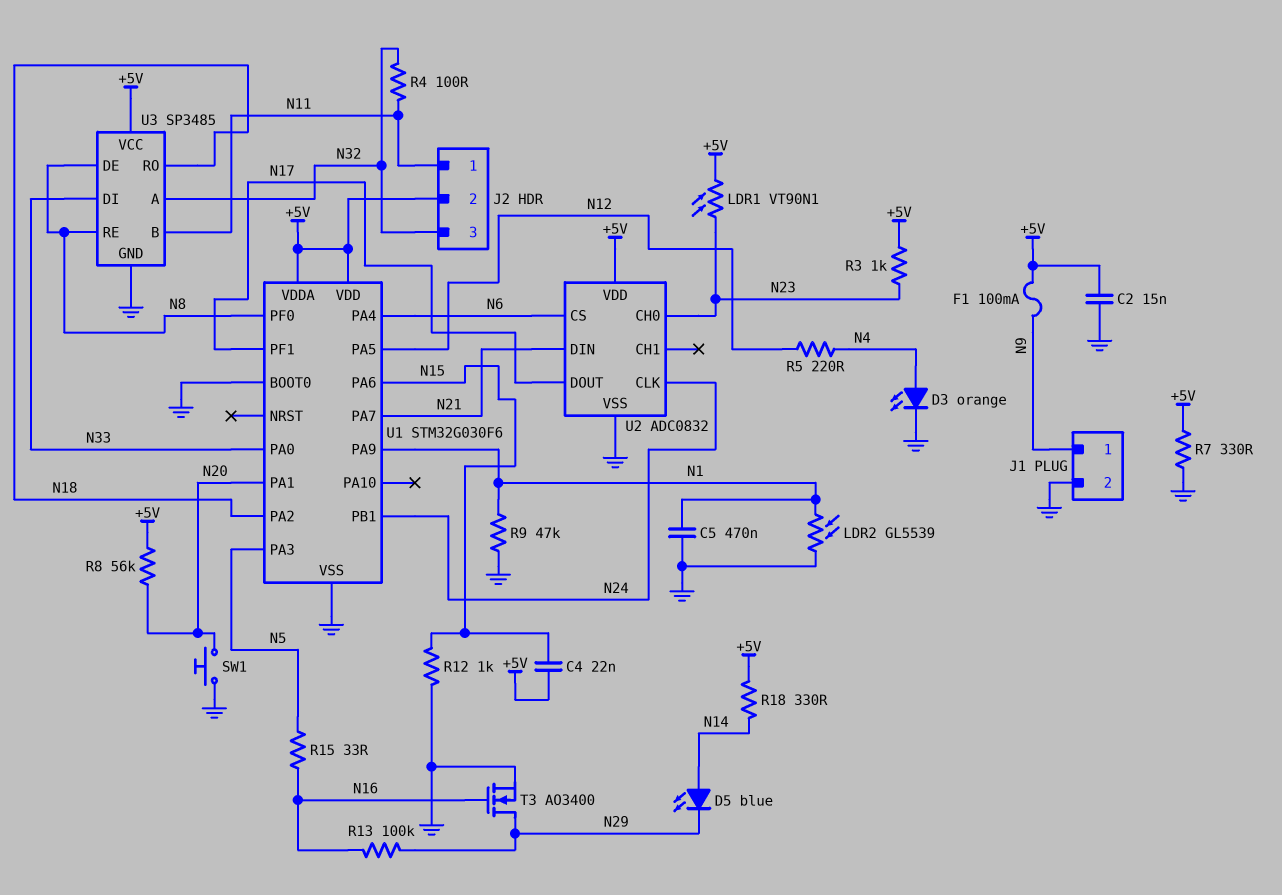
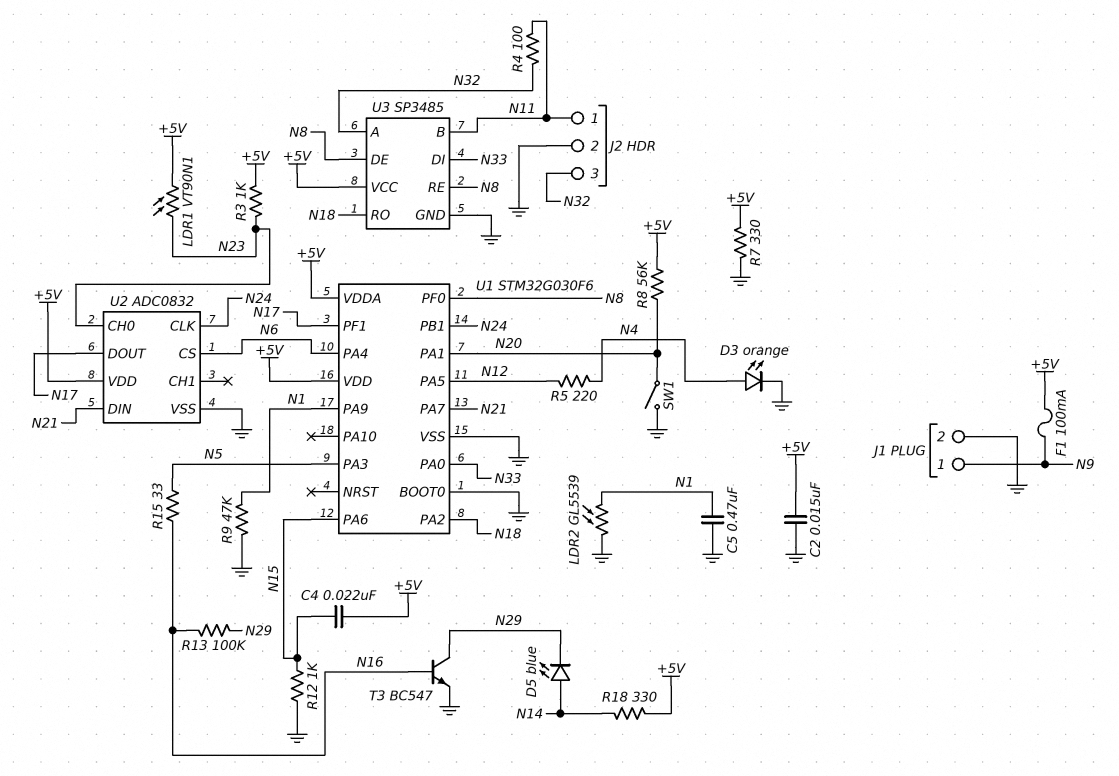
J2 pin 2: +5V -> GND
SW1: button (GND, N20) -> switch (GND, N20)
T3: NMOS AO3400 (G N16, D N29, S GND) -> NPN BC547 (B N16, C N29, E GND)

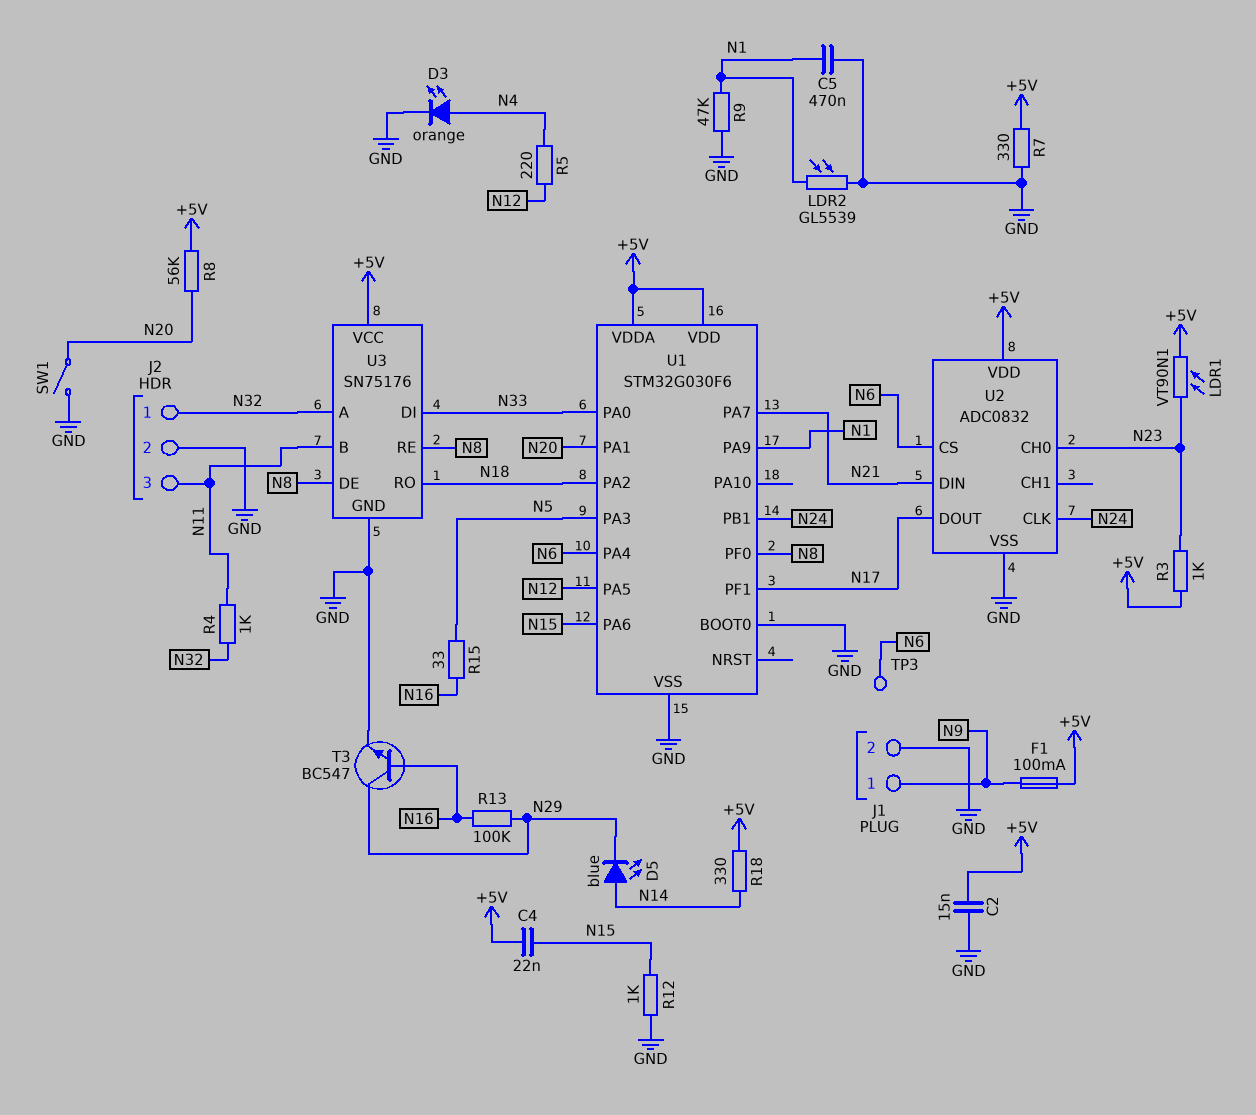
J2 pin 1: N11 -> N32
J2 pin 3: N32 -> N11
R4: 100 (N11, N32) -> 1k (N11, N32)
TP3: none -> test point (N6)
U3: SP3485 -> SN75176

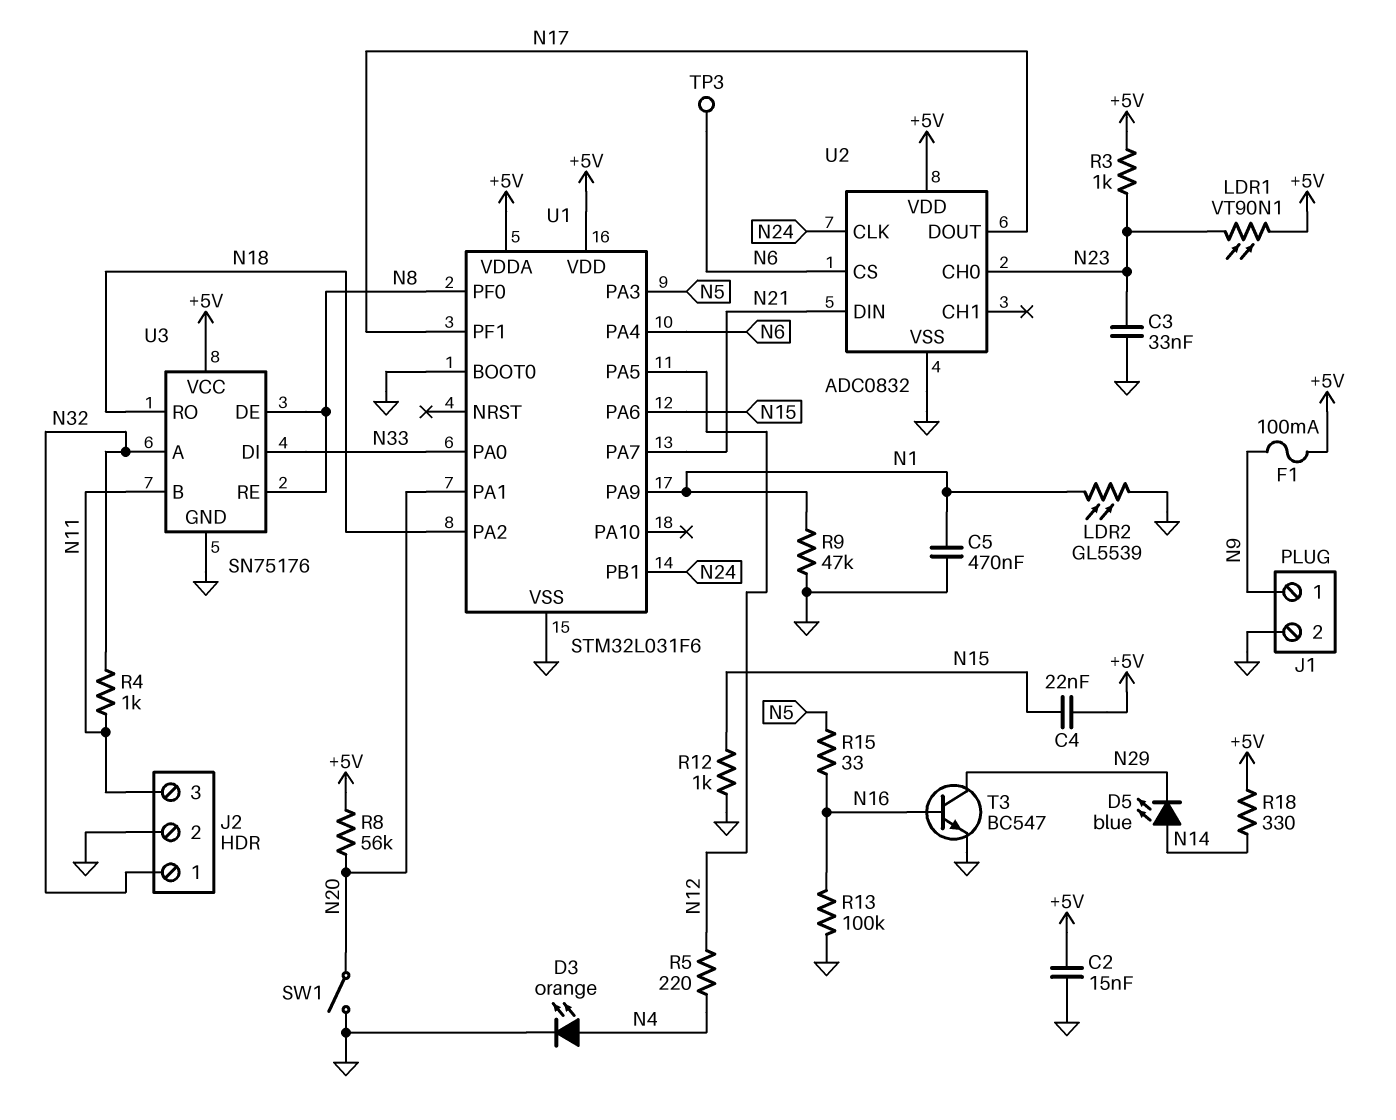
C3: none -> 33nF (GND, N23)
R7: 330 (+5V, GND) -> none
R13: 100k (N16, N29) -> 100k (GND, N16)
U1: STM32G030F6 -> STM32L031F6

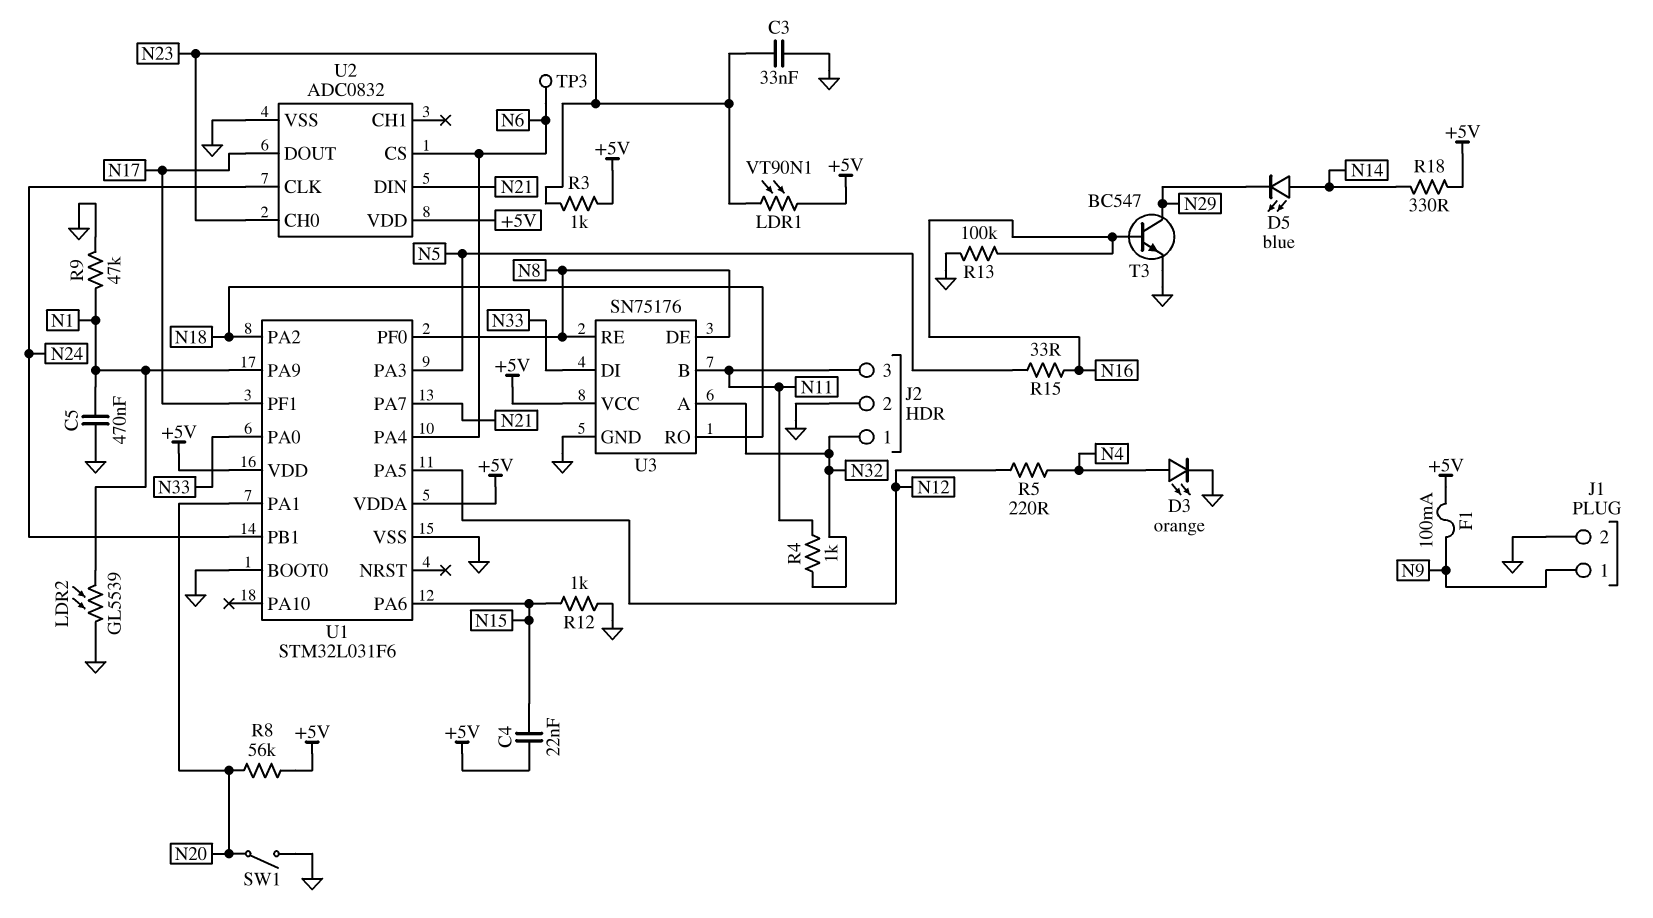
C2: 15nF (+5V, GND) -> none

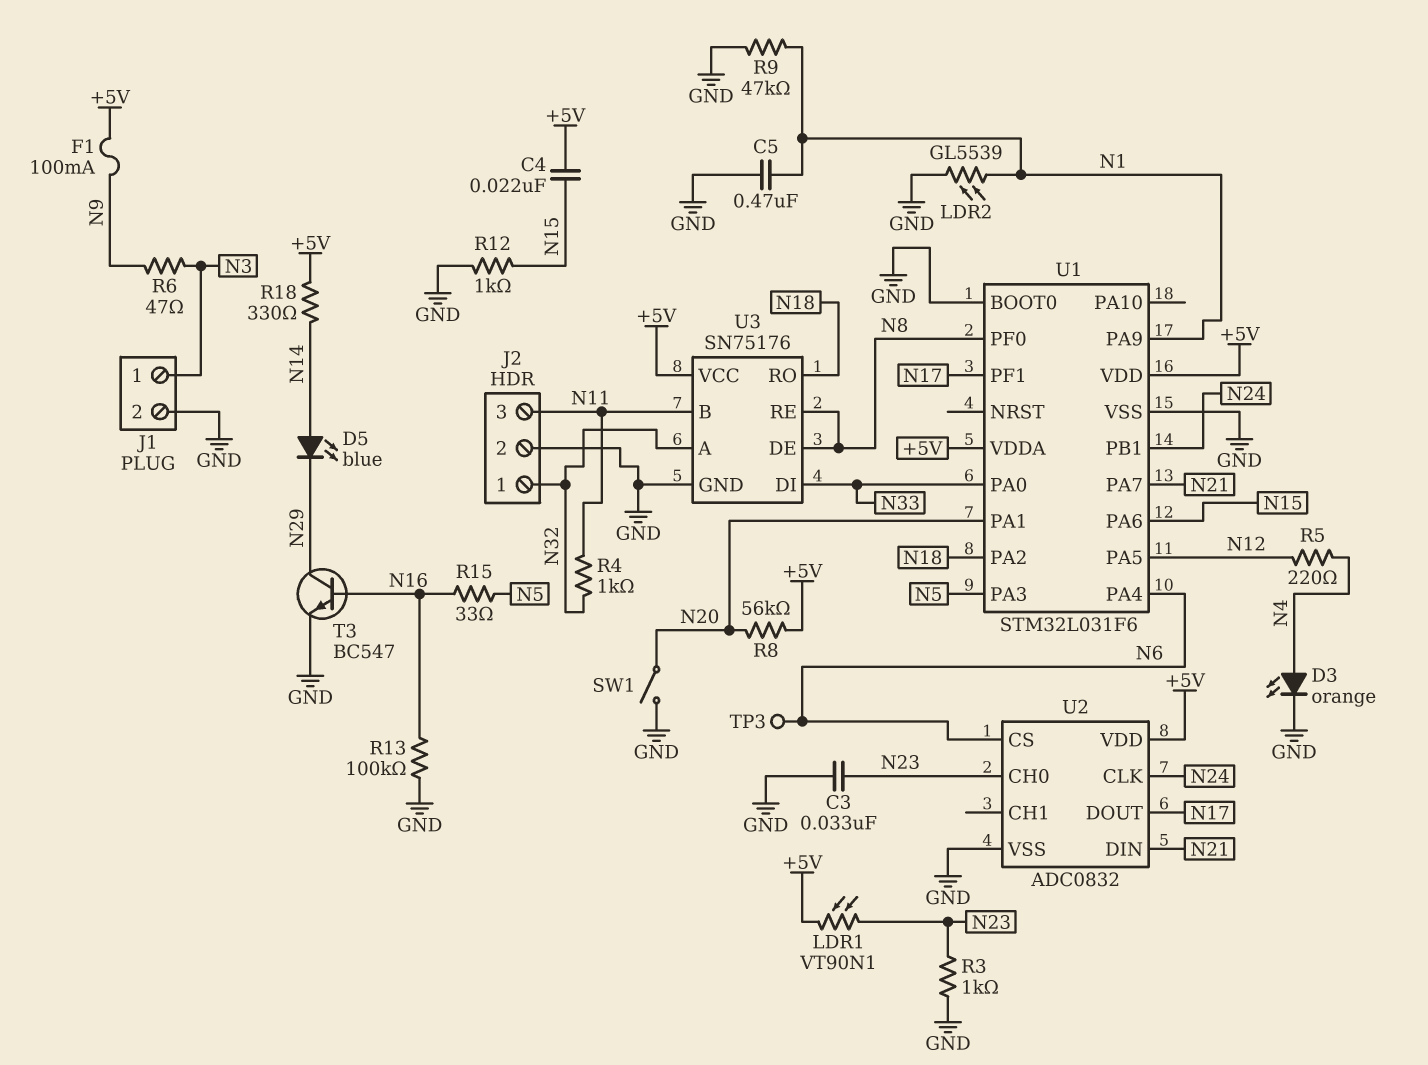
J1 pin 1: N9 -> N3
R3: 1k (+5V, N23) -> 1k (GND, N23)
R6: none -> 47 (N3, N9)

